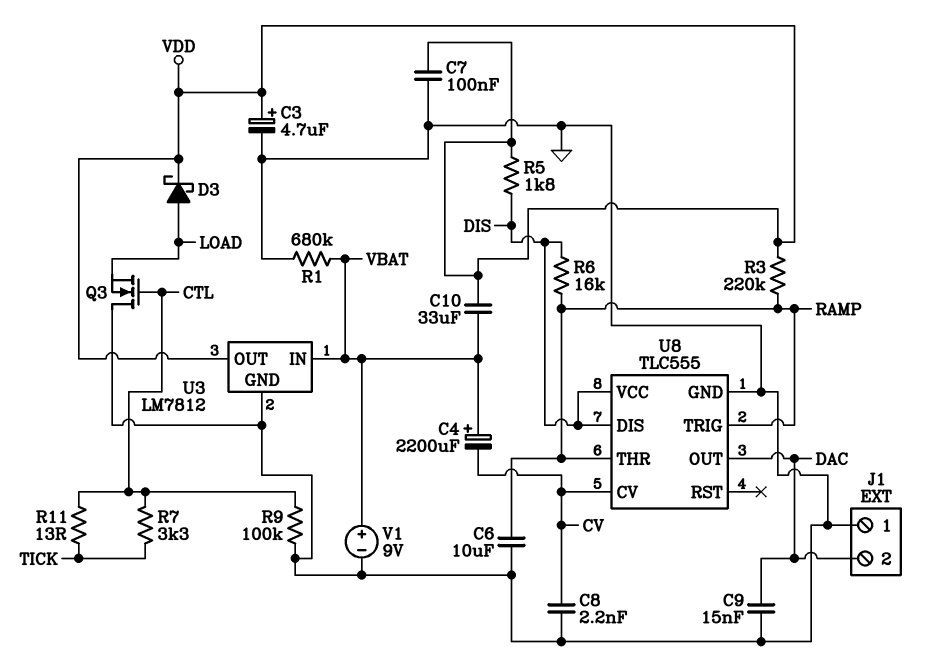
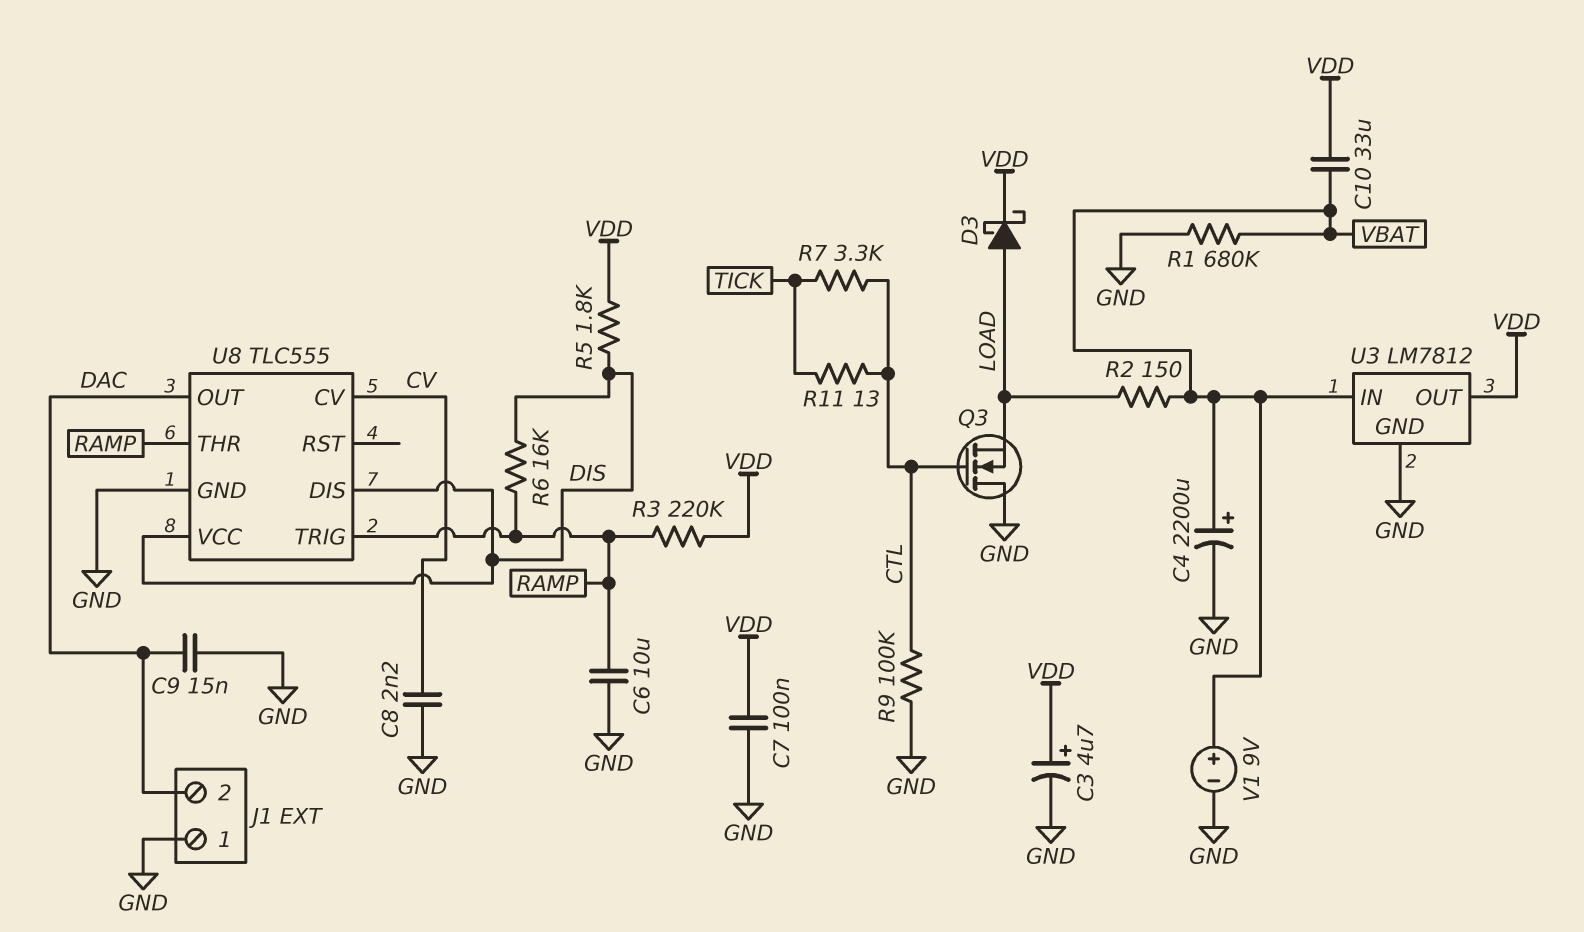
C4: 2200uF (plus VBAT, minus CV) -> 2200uF (plus VBAT, minus GND)
R2: none -> 150 (LOAD, VBAT)

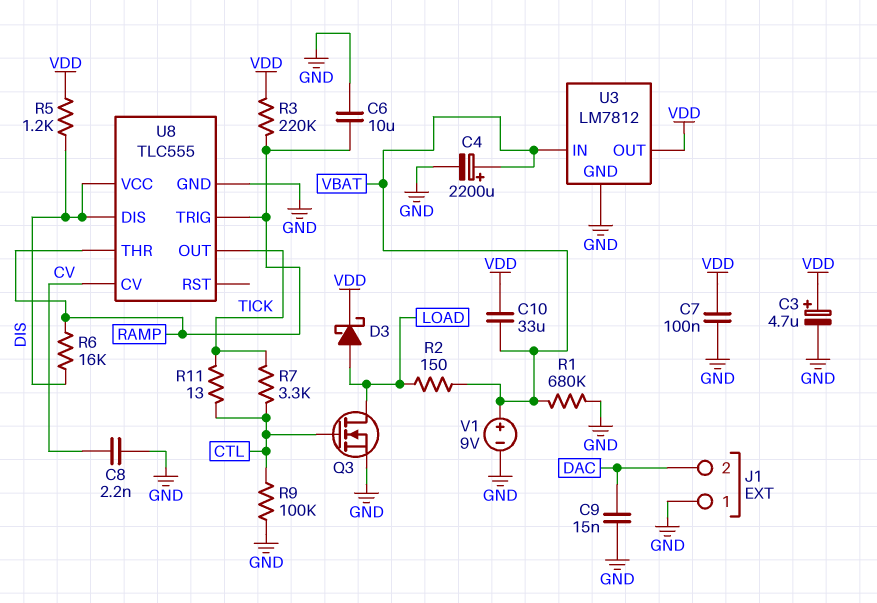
Q3: NMOS (G CTL, D GND, S LOAD) -> NMOS (G CTL, D LOAD, S GND)
R5: 1.8k (DIS, VDD) -> 1.2k (DIS, VDD)
U8 pin OUT: DAC -> TICK

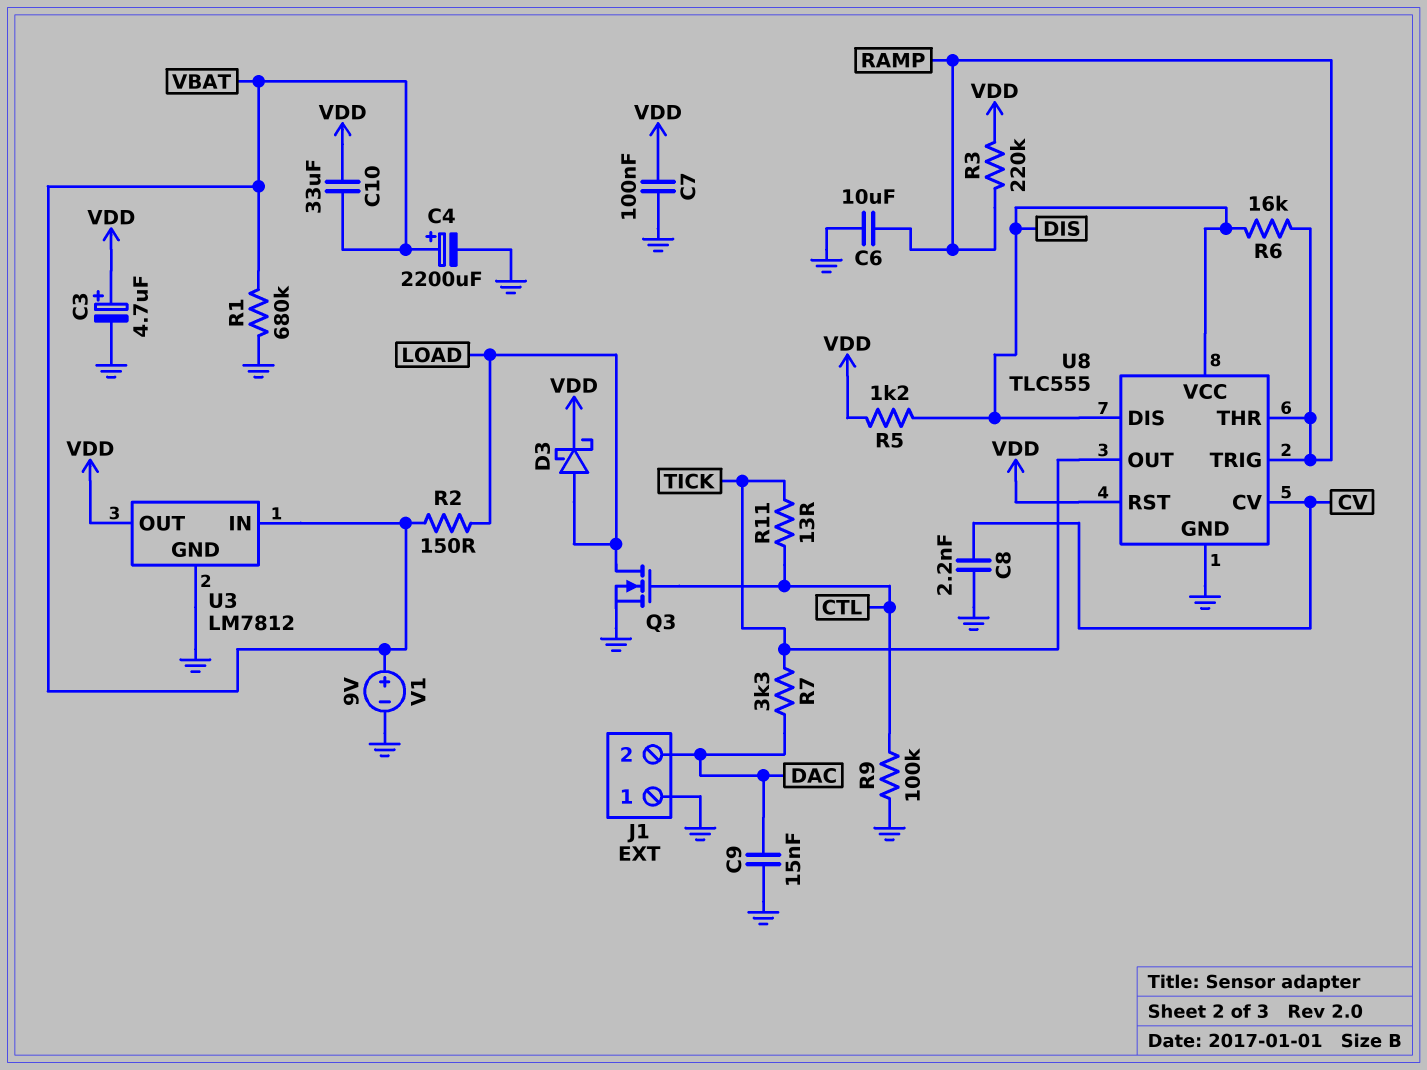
R7: 3.3k (CTL, TICK) -> 3.3k (DAC, TICK)
U8 pin RST: none -> VDD

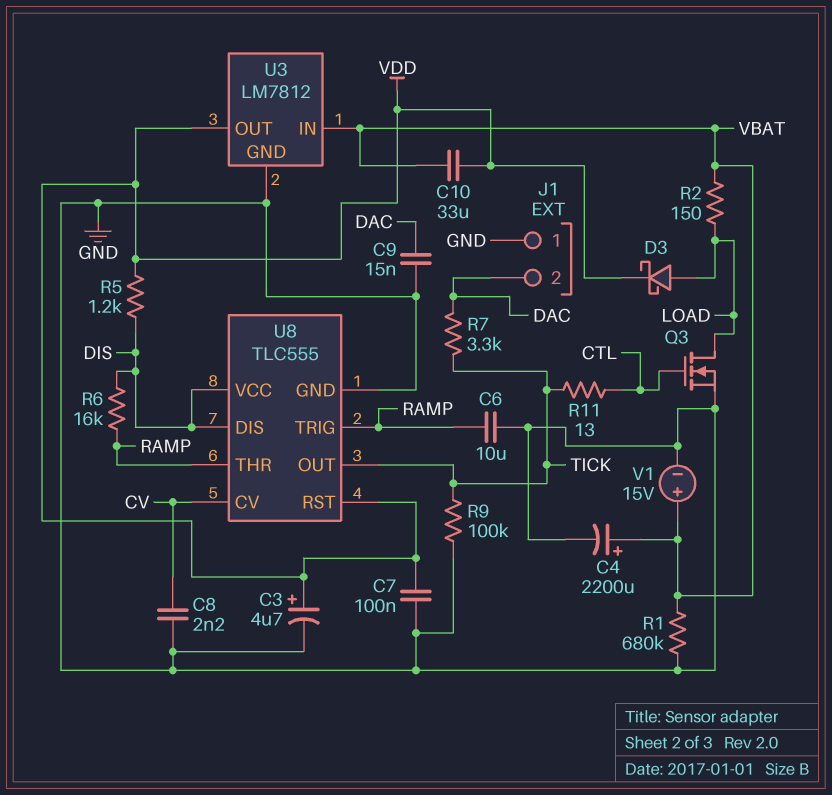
R3: 220k (RAMP, VDD) -> none
R9: 100k (CTL, GND) -> 100k (GND, TICK)
V1: 9V (plus VBAT, minus GND) -> 15V (plus VBAT, minus GND)

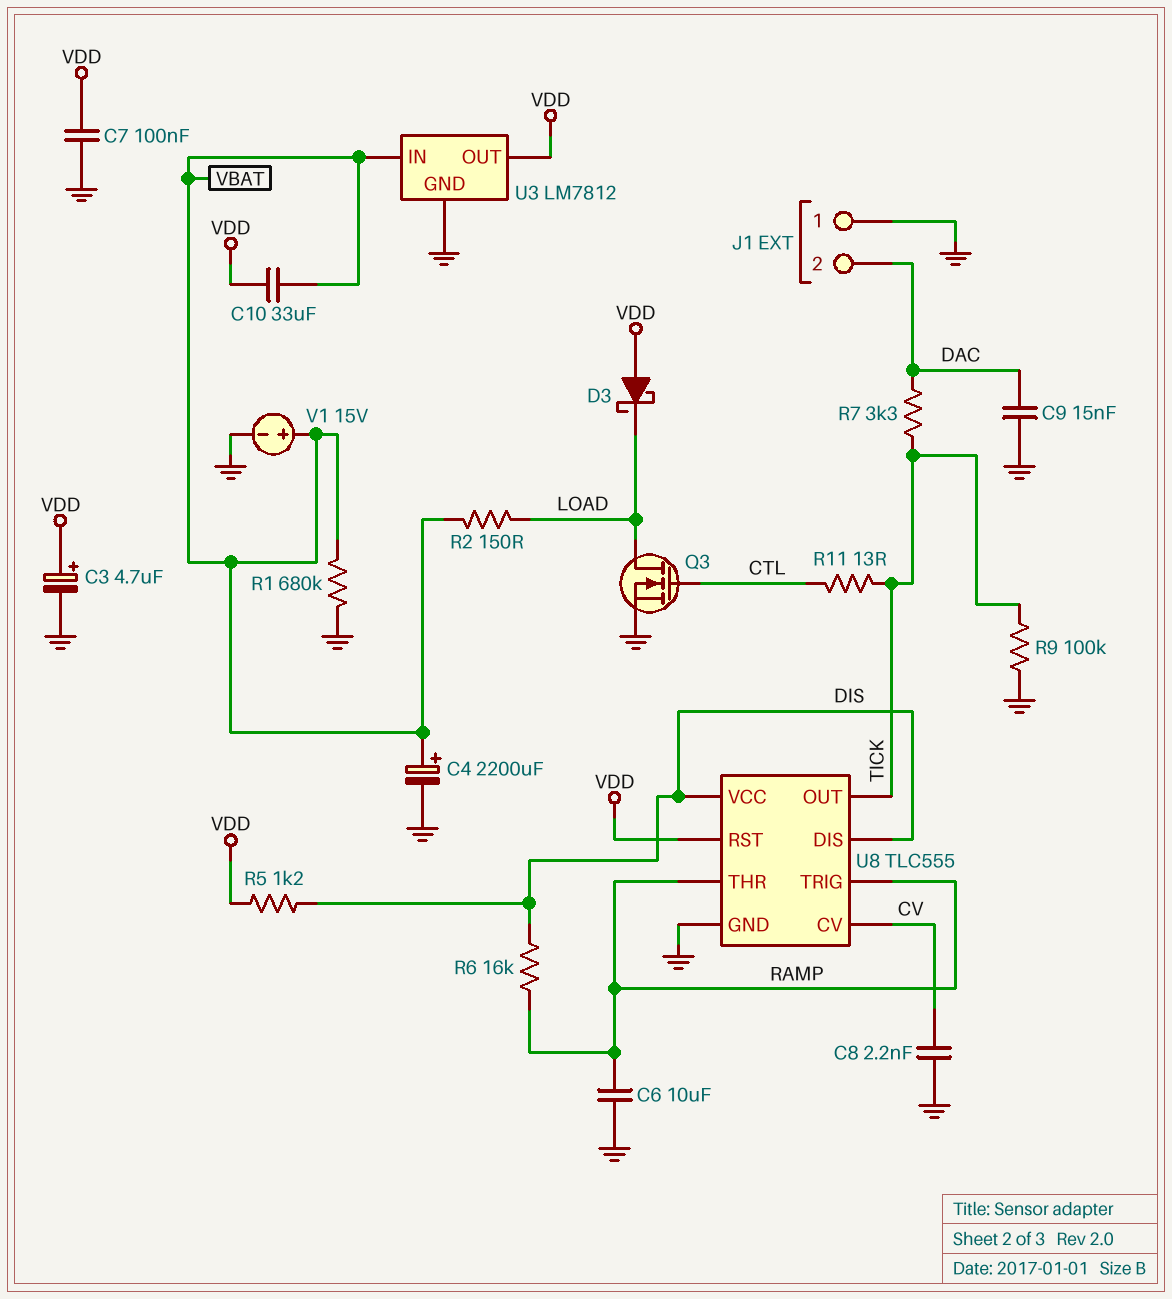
D3: schottky (A LOAD, K VDD) -> schottky (A VDD, K LOAD)

